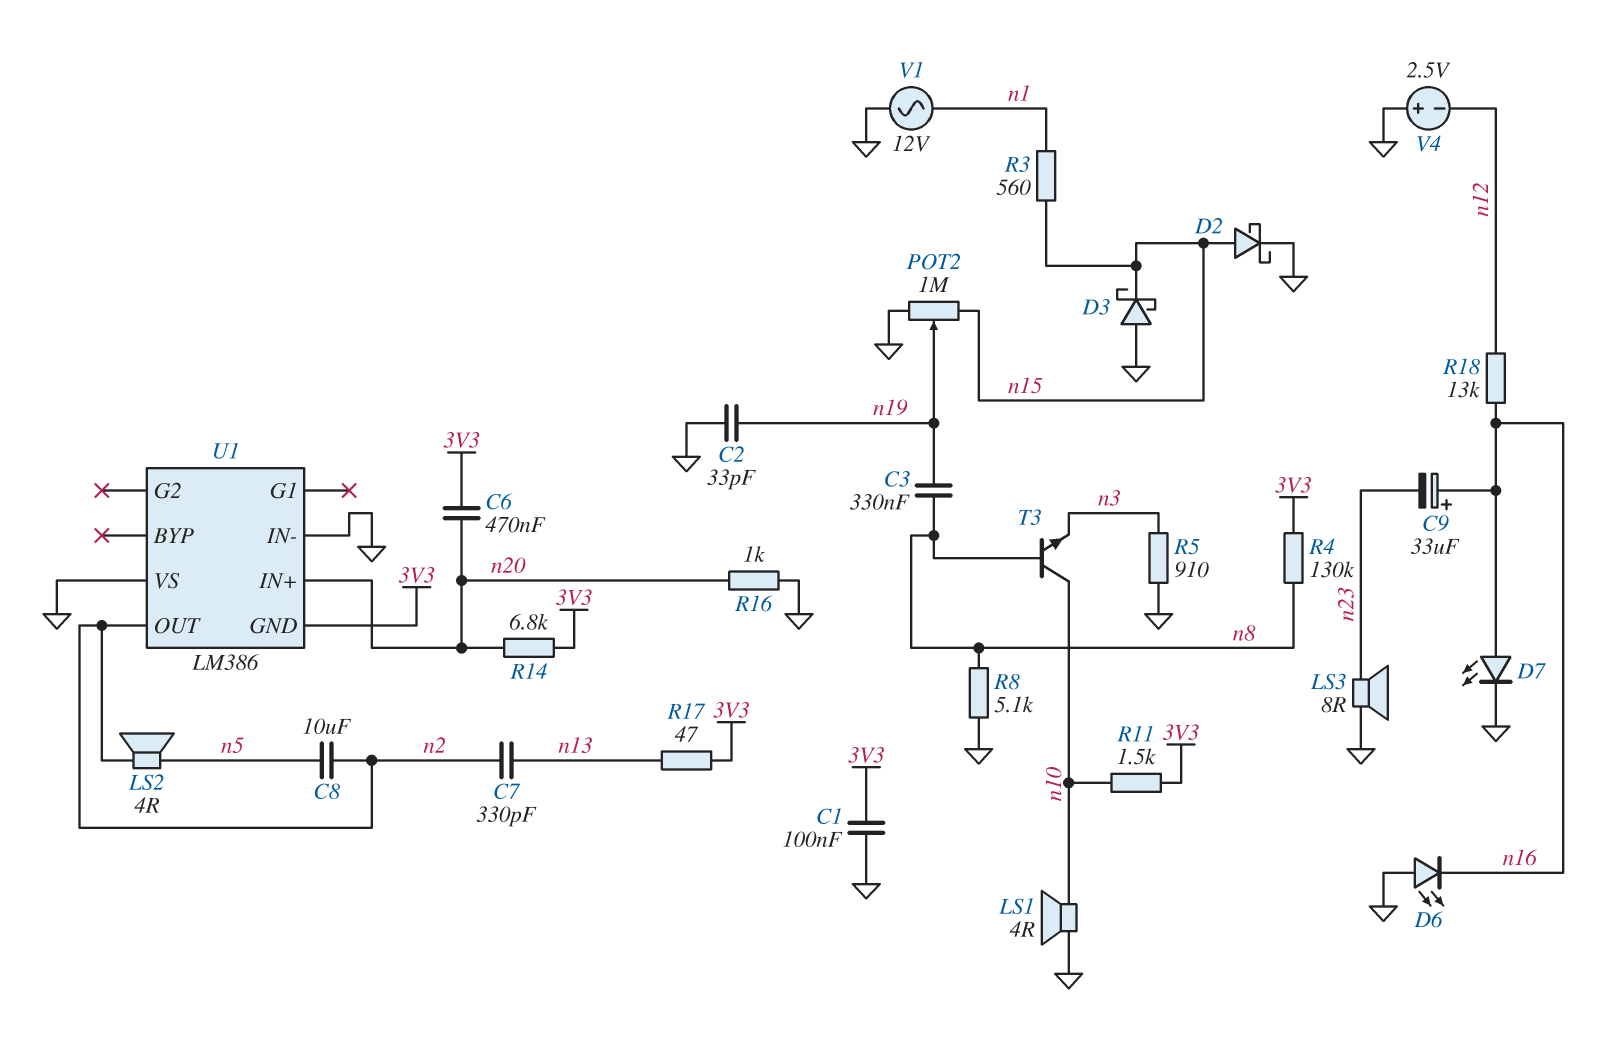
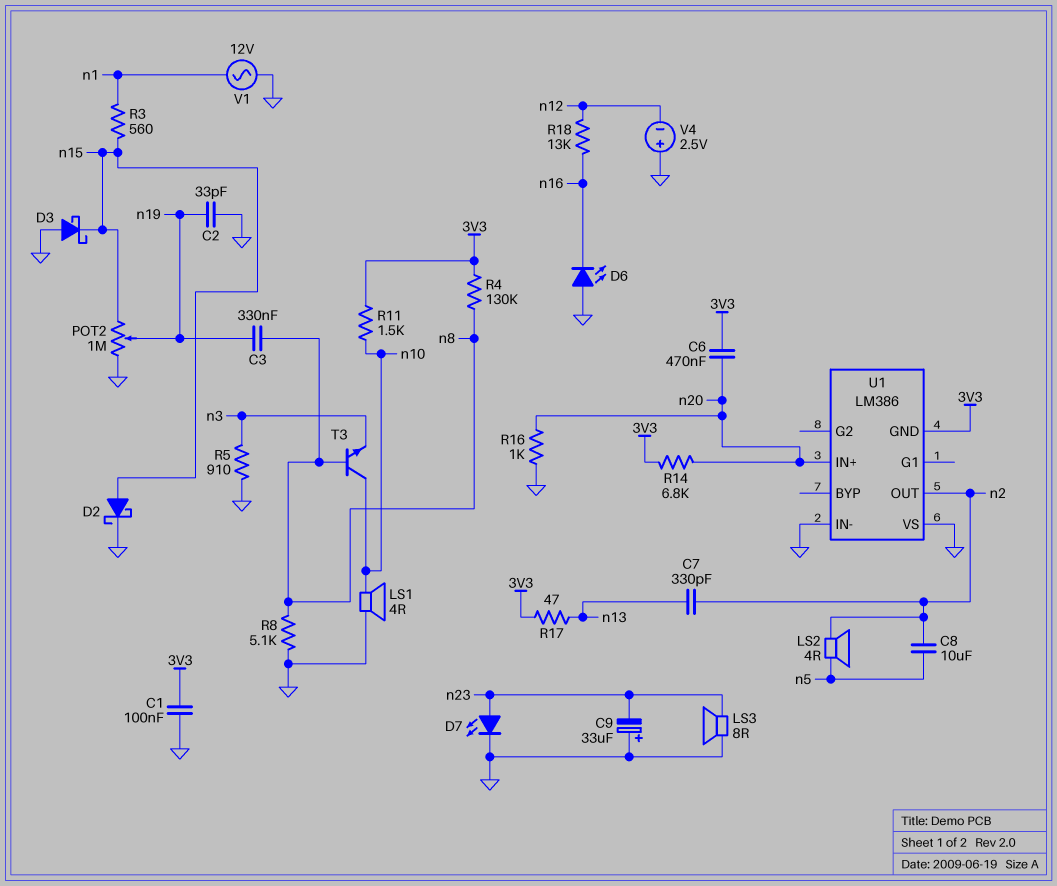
C9: 33uF (plus n16, minus n23) -> 33uF (plus GND, minus n23)
D7: LED (A n16, K GND) -> LED (A n23, K GND)

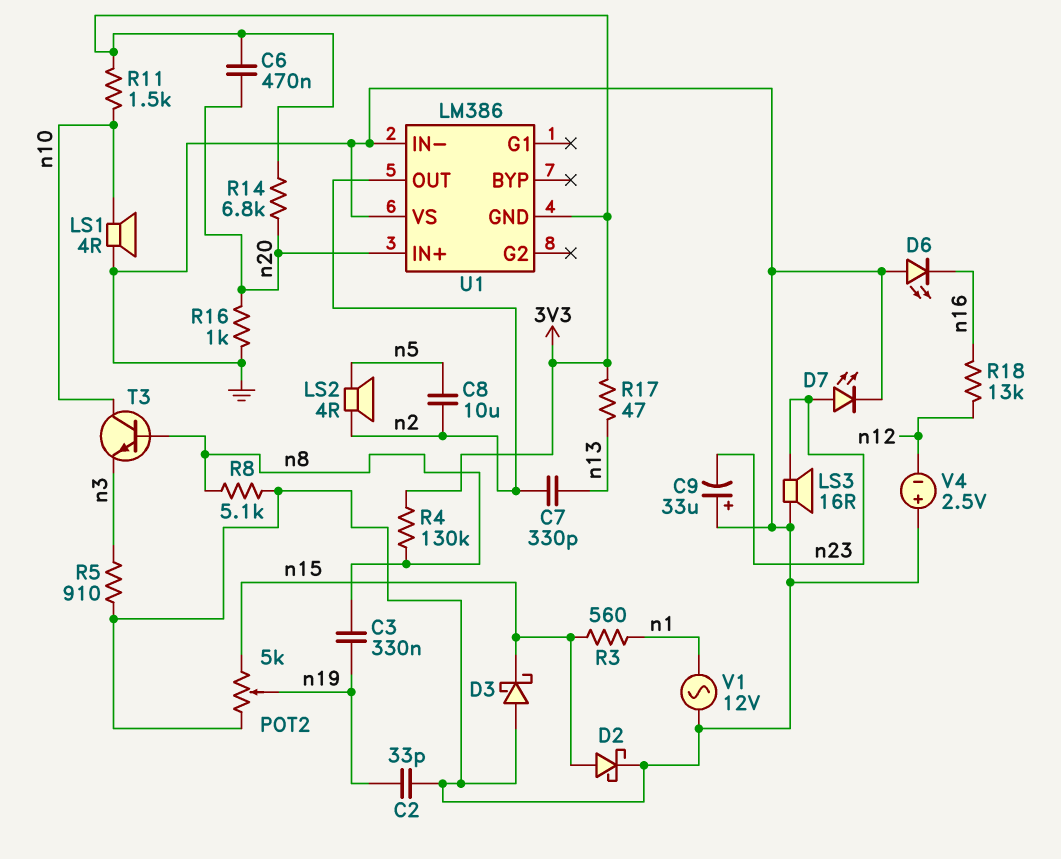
C1: 100nF (3V3, GND) -> none
LS3: speaker 8R (GND, n23) -> speaker 16R (GND, n23)
POT2: 1M (GND, n15, wiper n19) -> 5k (GND, n15, wiper n19)

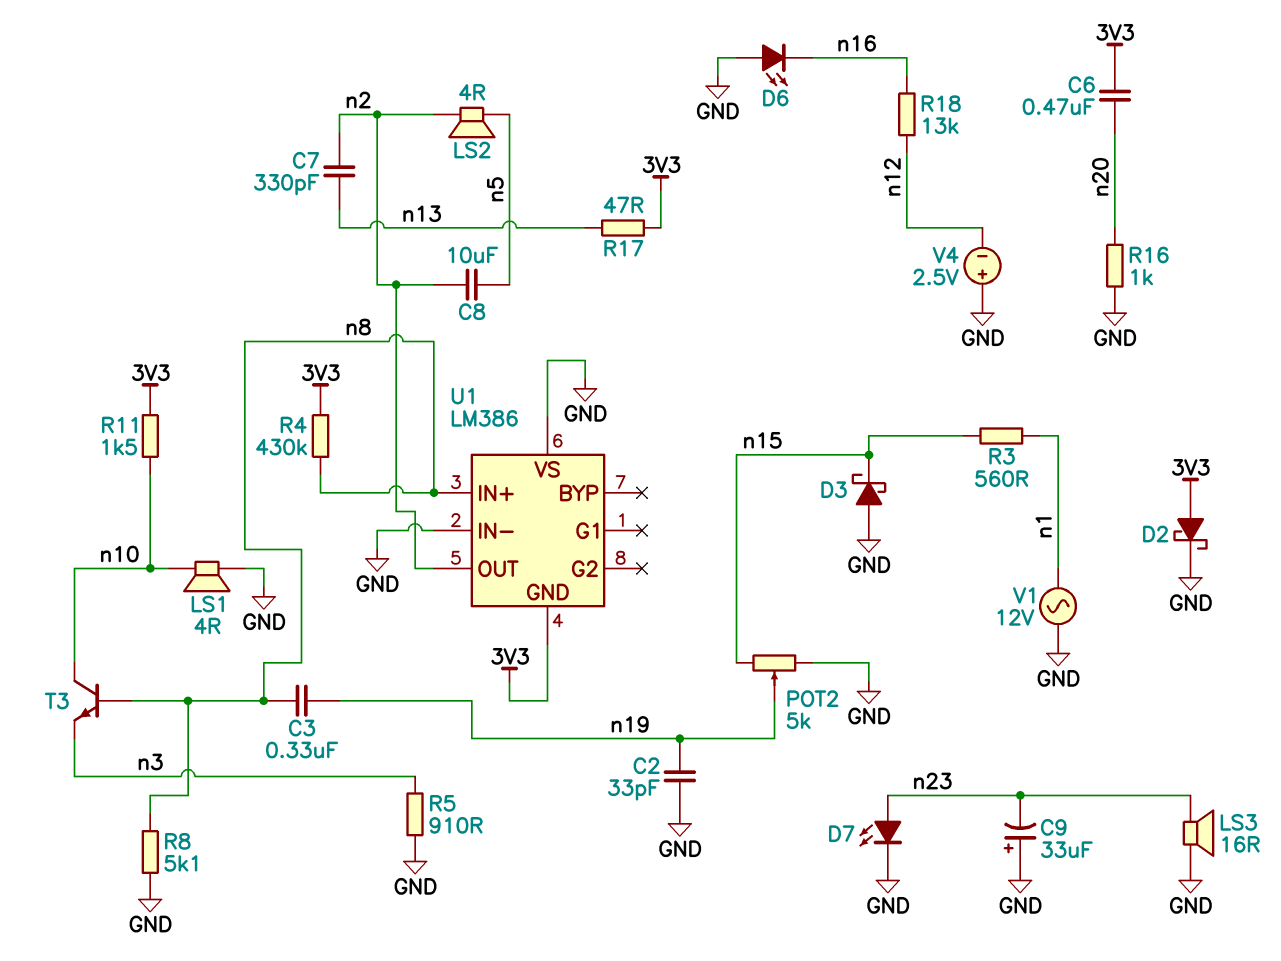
D2: schottky (A n15, K GND) -> schottky (A 3V3, K GND)
R4: 130k (3V3, n8) -> 430k (3V3, n8)
R14: 6.8k (3V3, n20) -> none
U1 pin IN+: n20 -> n8

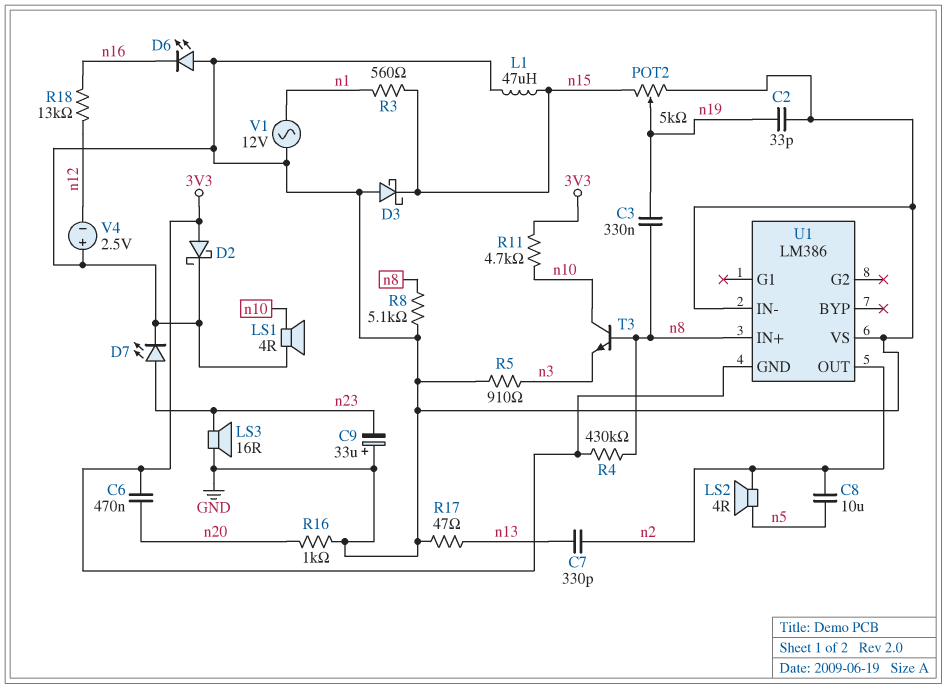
L1: none -> 47uH (GND, n15)
R11: 1.5k (3V3, n10) -> 4.7k (3V3, n10)
R17: 47 (3V3, n13) -> 47 (GND, n13)

